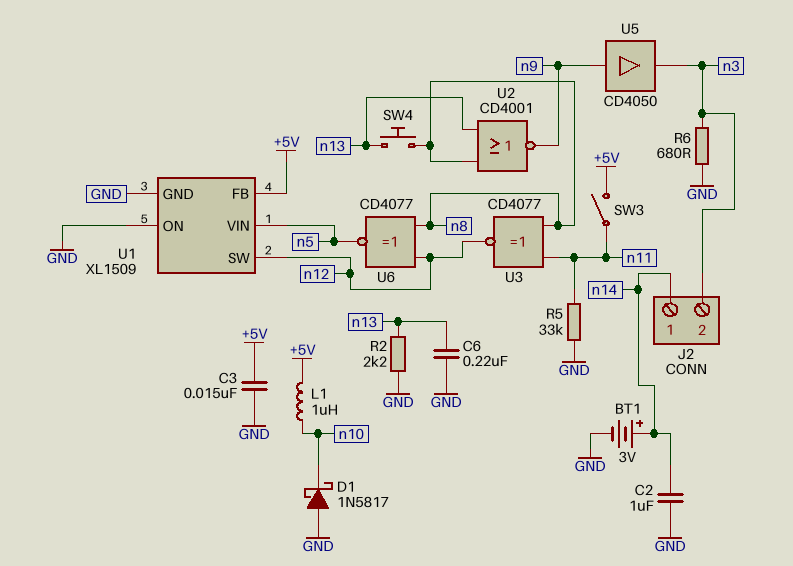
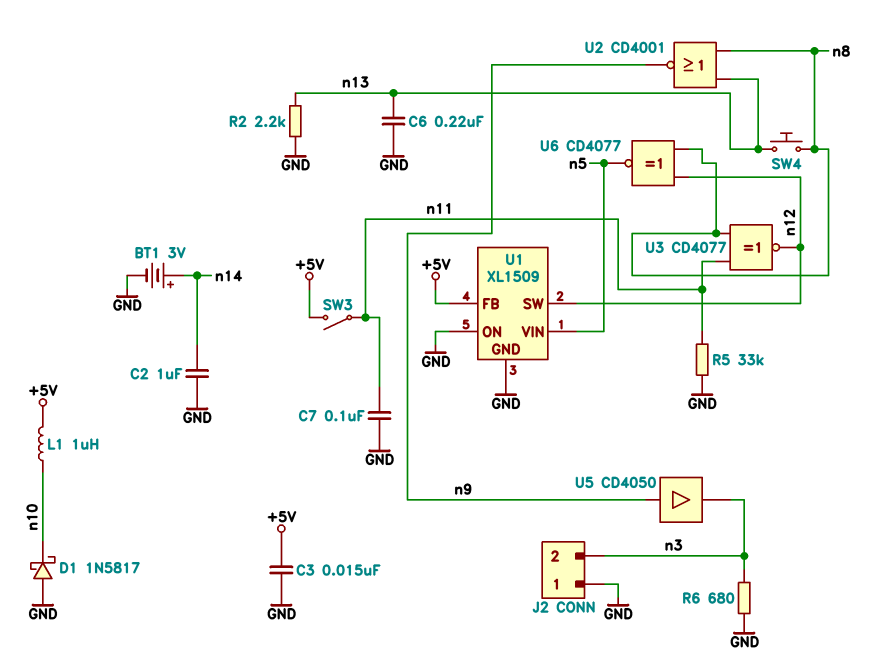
C7: none -> 100nF (GND, n11)
J2 pin 1: n14 -> GND

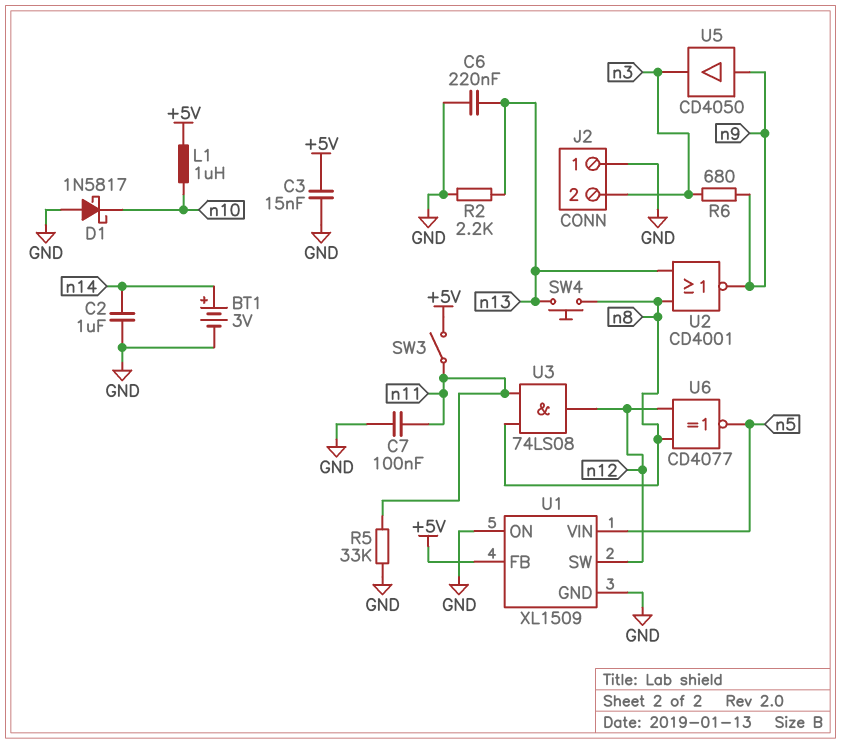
R6: 680 (GND, n3) -> 680 (n3, n9)
U3: XNOR CD4077 (in n8, in n11, out n12) -> AND 74LS08 (in n8, in n11, out n12)

